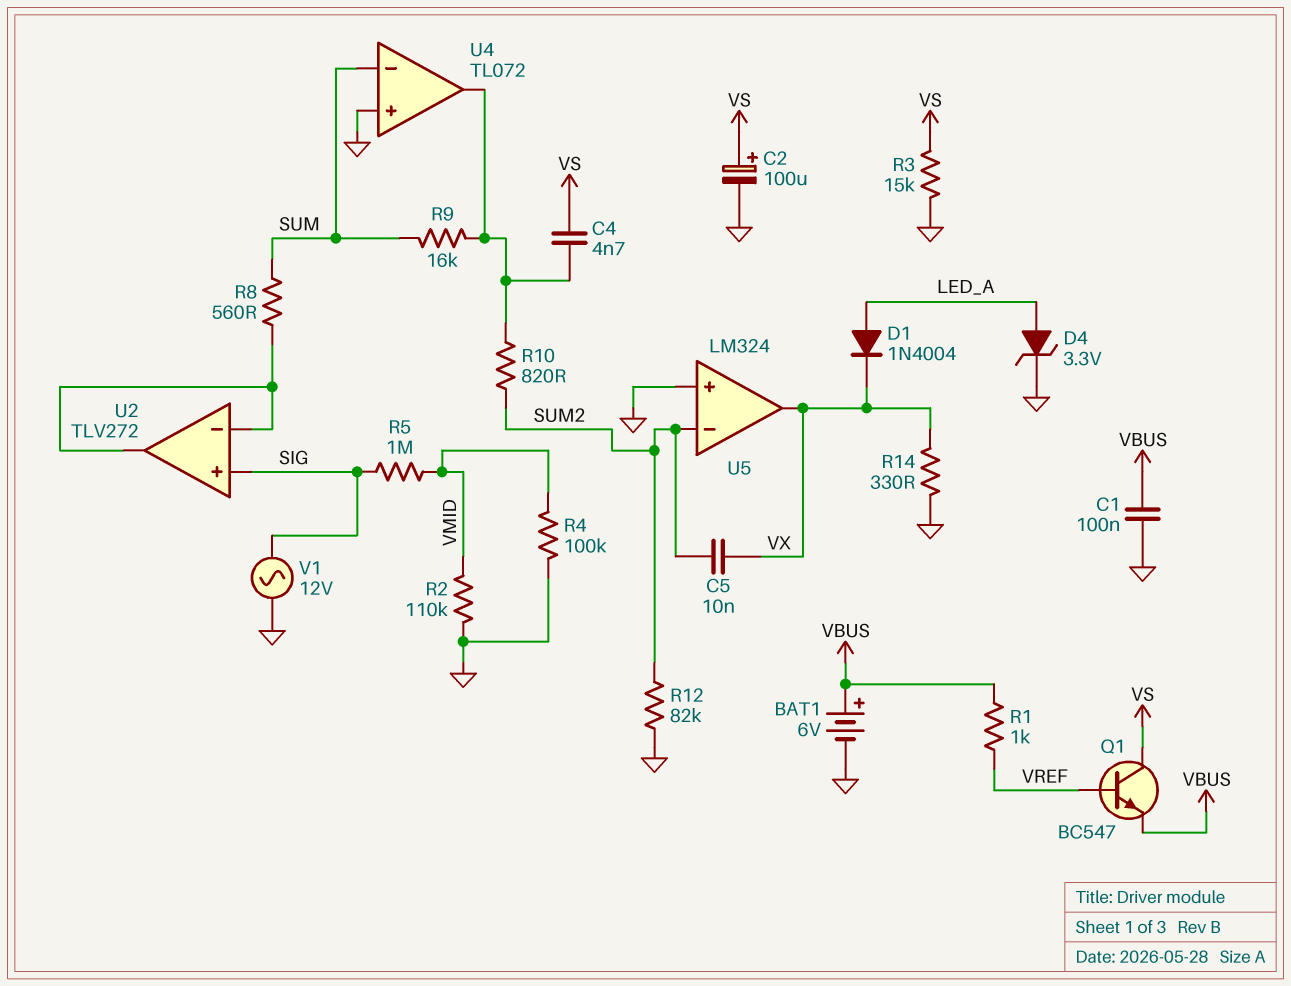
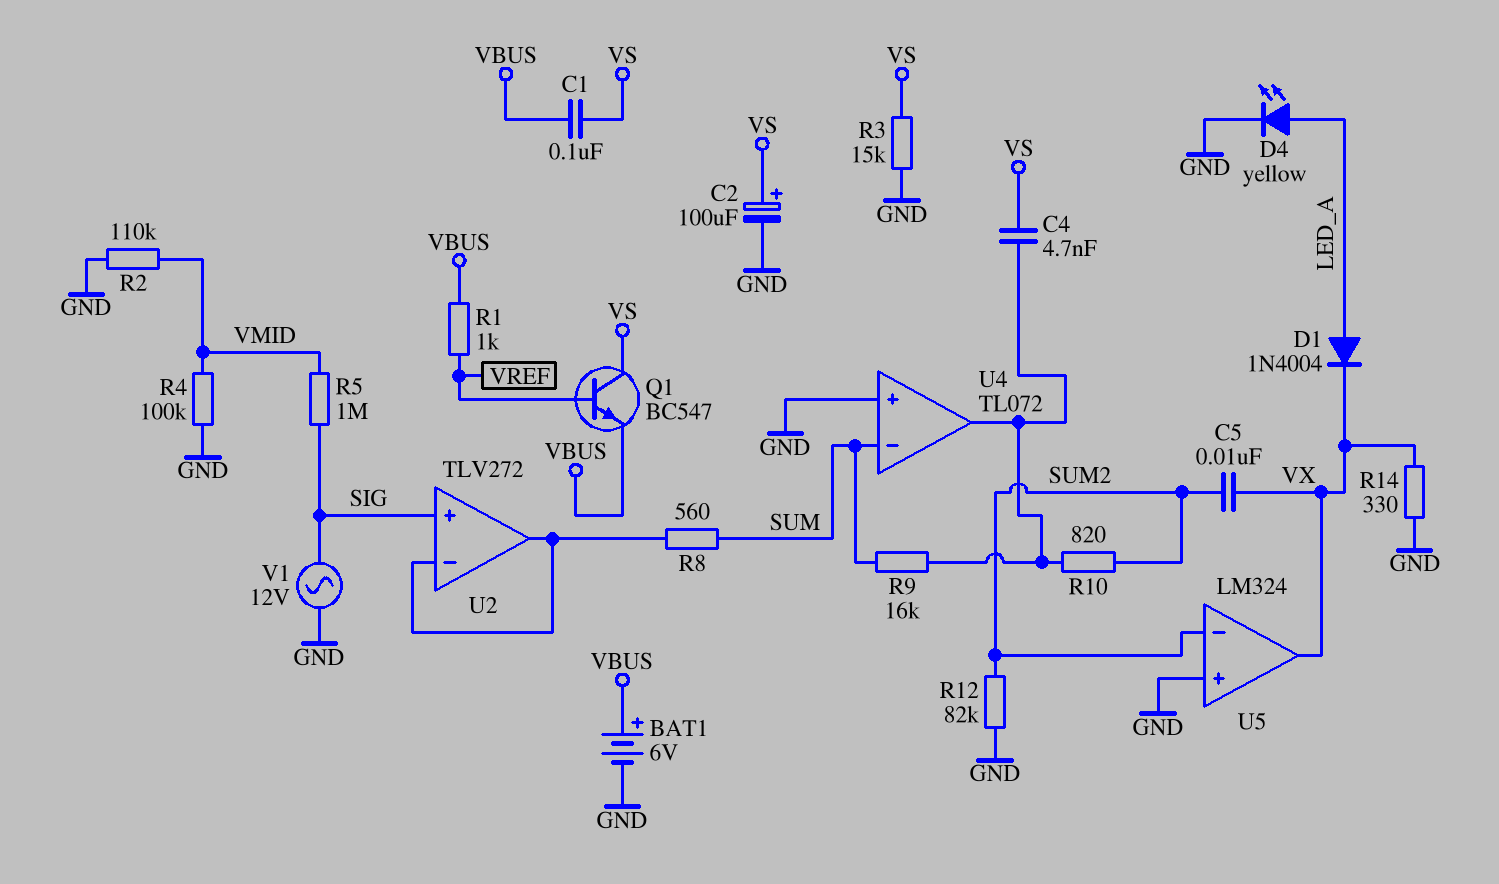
C1: 100nF (GND, VBUS) -> 100nF (VBUS, VS)
D4: zener 3.3V (A LED_A, K GND) -> LED yellow (A LED_A, K GND)

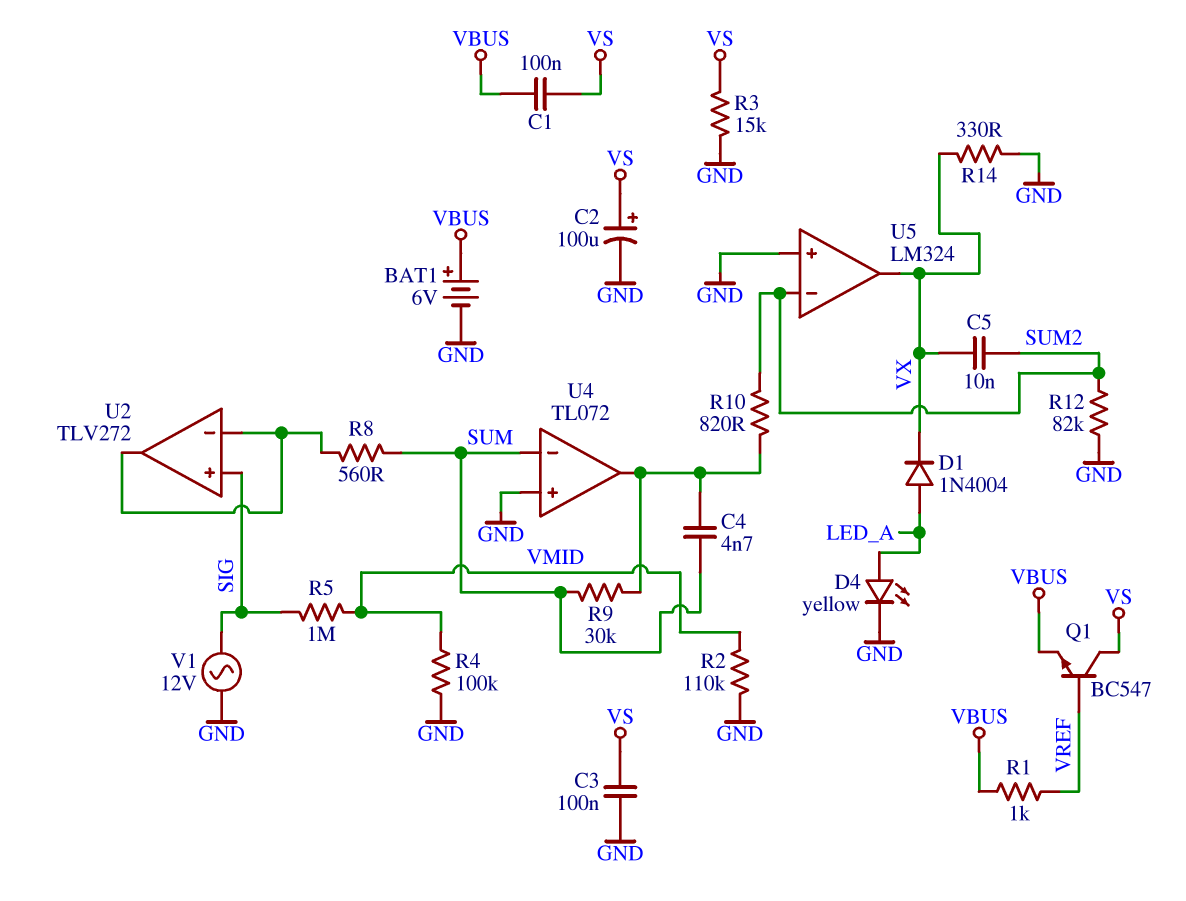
C3: none -> 100nF (GND, VS)
C4: 4.7nF (U4/out, VS) -> 4.7nF (SUM, U4/out)
R9: 16k (SUM, U4/out) -> 30k (SUM, U4/out)

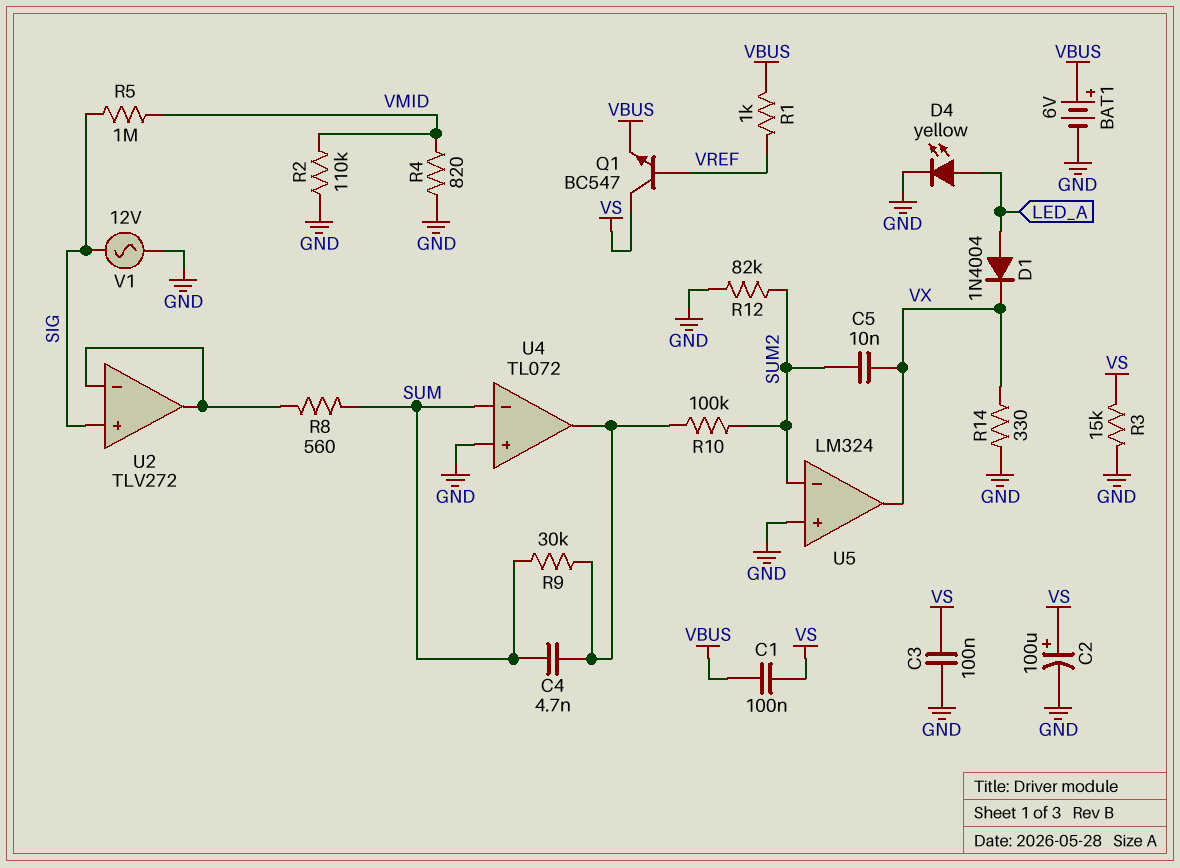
R4: 100k (GND, VMID) -> 820 (GND, VMID)
R10: 820 (SUM2, U4/out) -> 100k (SUM2, U4/out)

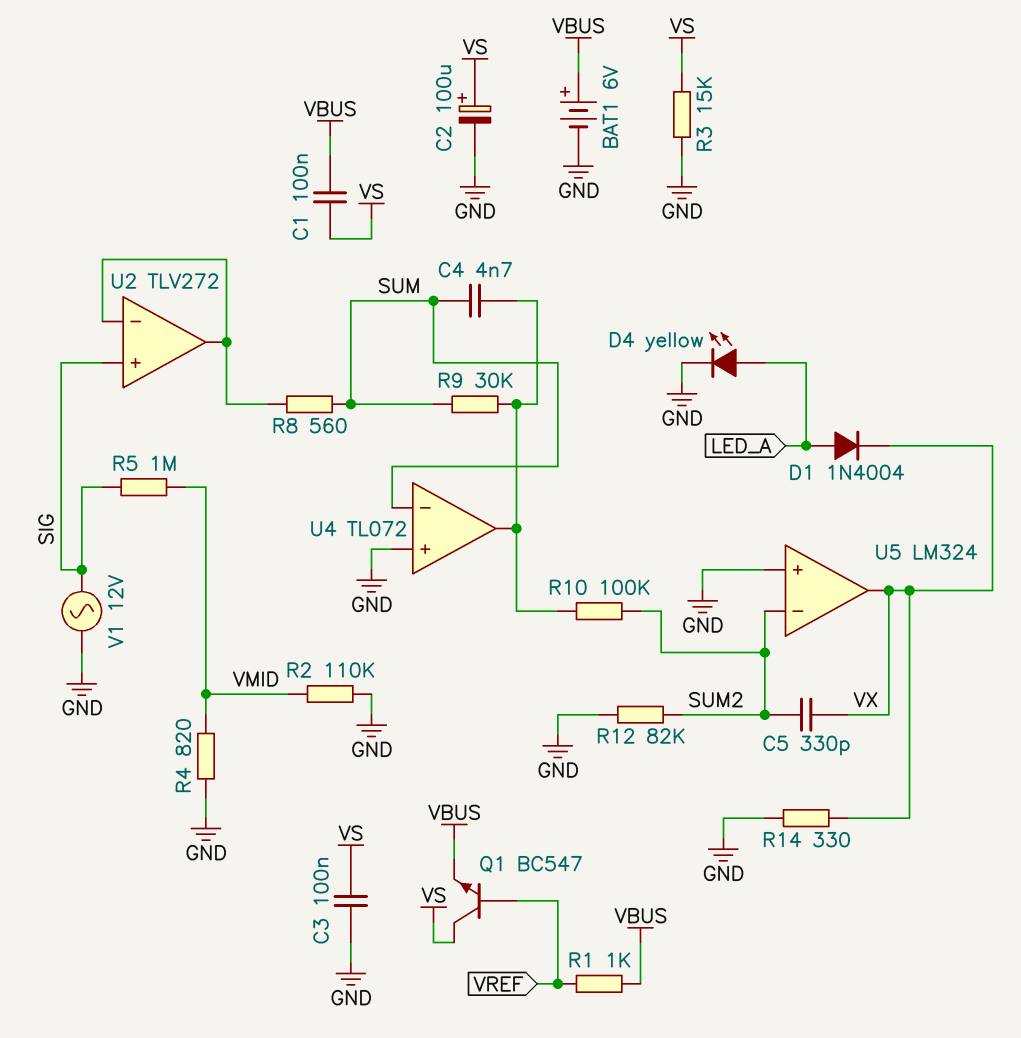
C5: 10nF (SUM2, VX) -> 330pF (SUM2, VX)

